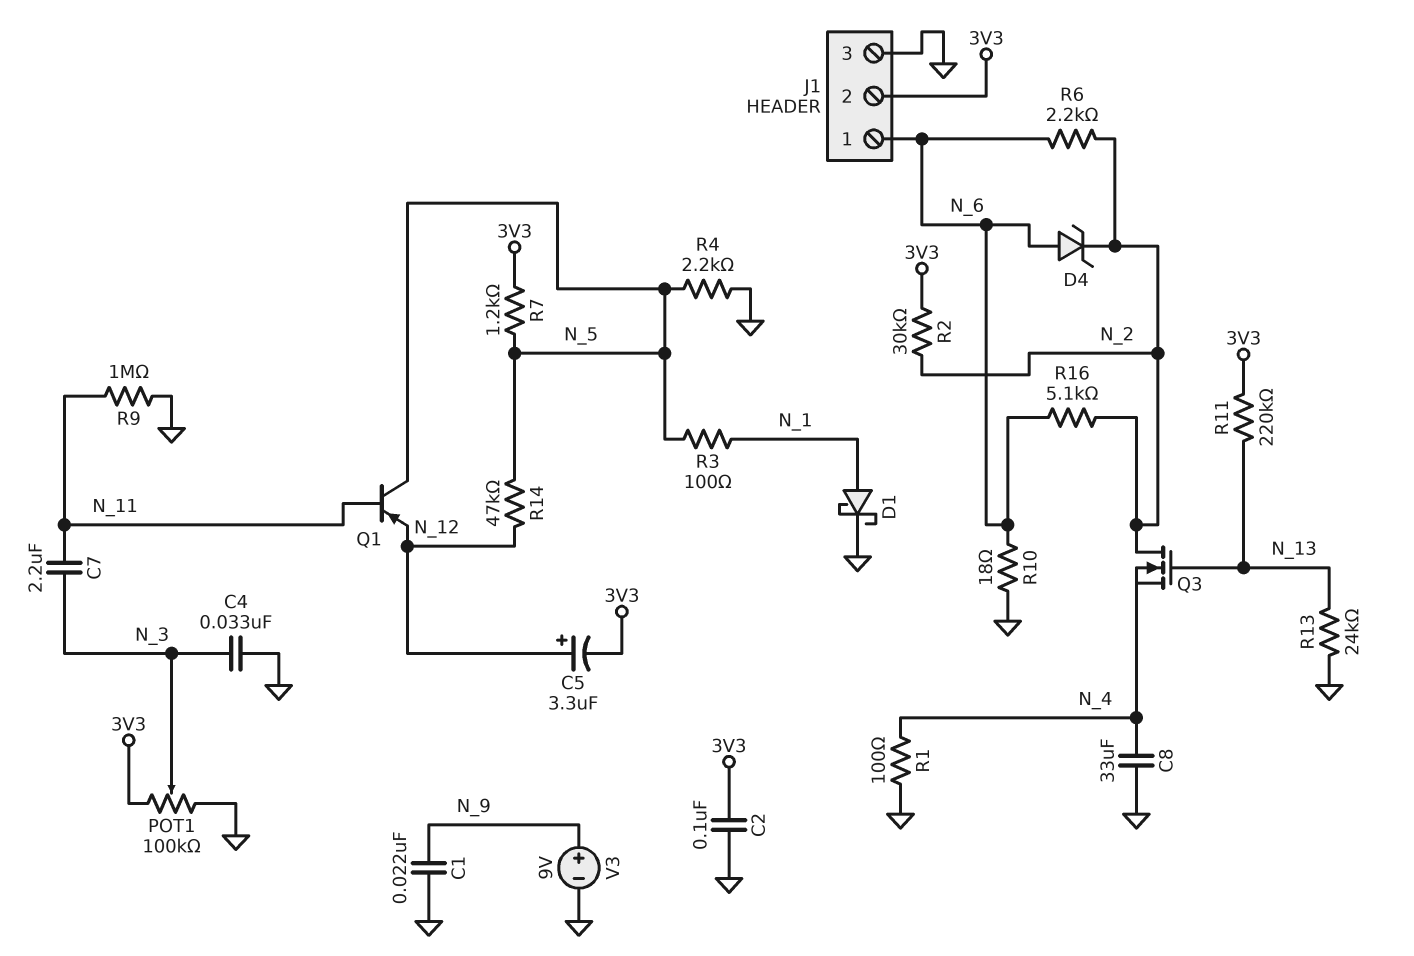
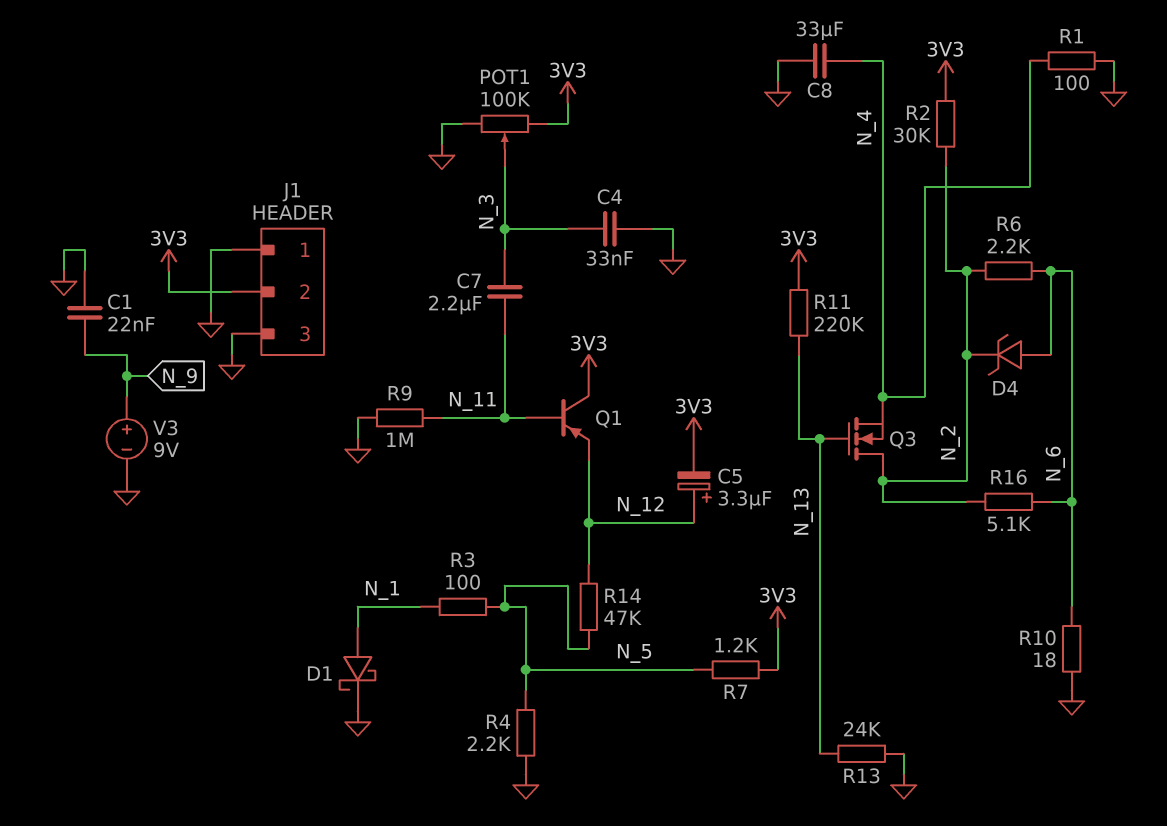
C2: 100nF (3V3, GND) -> none
J1 pin 1: N_6 -> GND
Q1: PNP (B N_11, C N_5, E N_12) -> PNP (B N_11, C 3V3, E N_12)

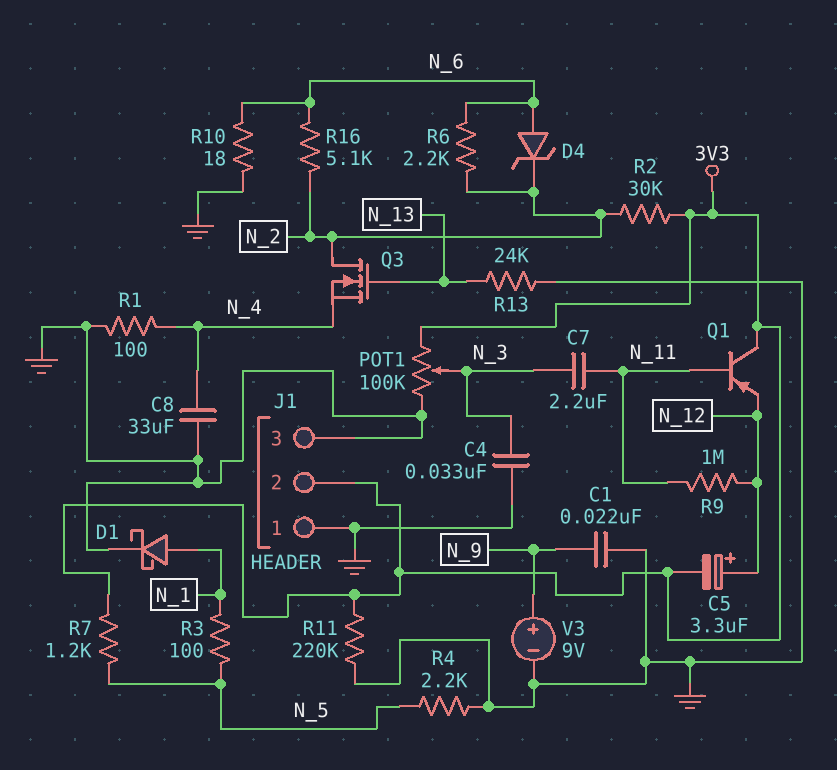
R9: 1M (GND, N_11) -> 1M (N_11, N_12)
R11: 220k (3V3, N_13) -> 220k (3V3, GND)
R14: 47k (N_5, N_12) -> none

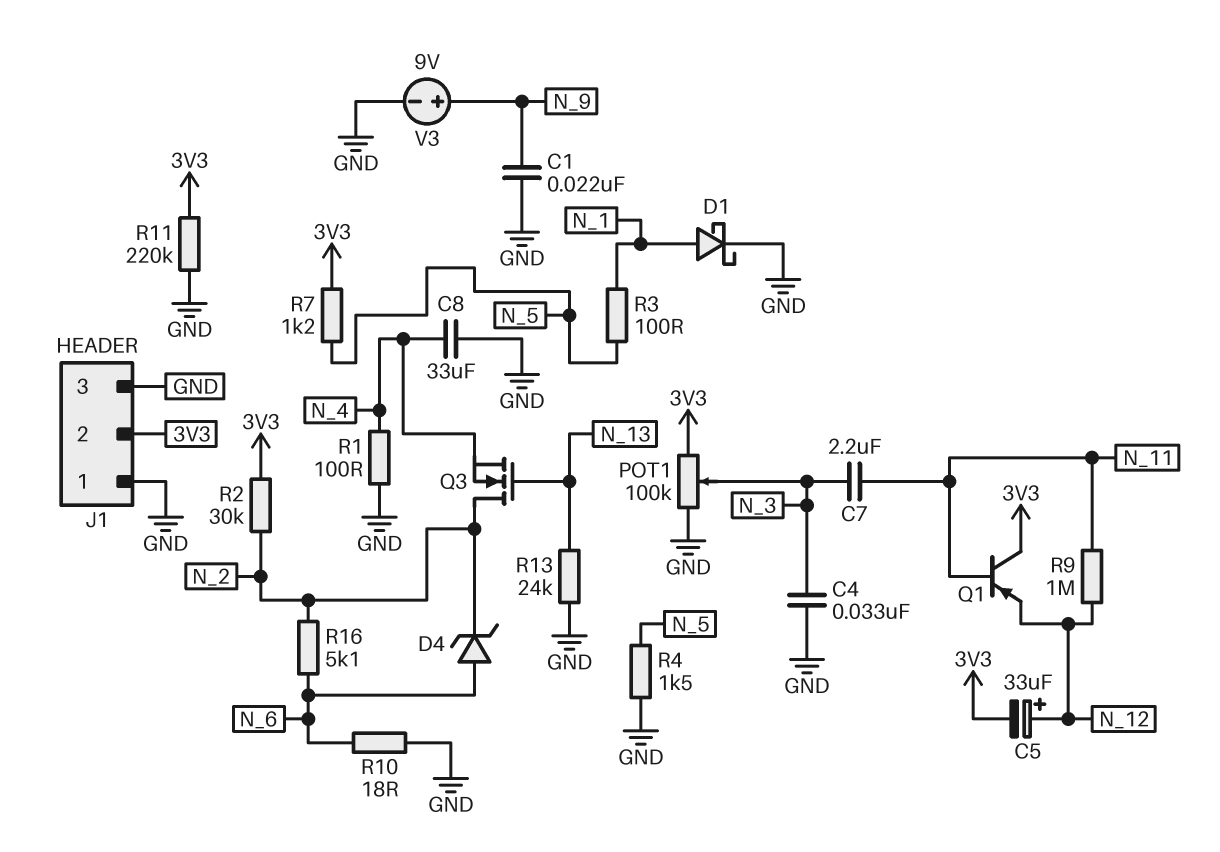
C5: 3.3uF (plus N_12, minus 3V3) -> 33uF (plus N_12, minus 3V3)
R4: 2.2k (GND, N_5) -> 1.5k (GND, N_5)
R6: 2.2k (N_2, N_6) -> none

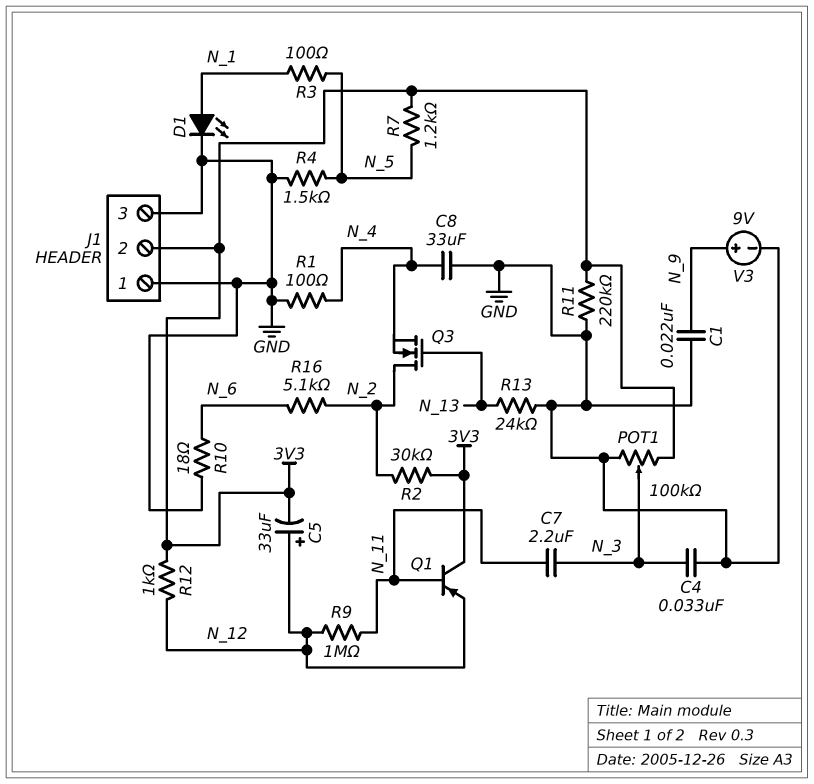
D1: schottky (A N_1, K GND) -> LED (A N_1, K GND)
D4: zener (A N_6, K N_2) -> none
R12: none -> 1k (3V3, N_12)

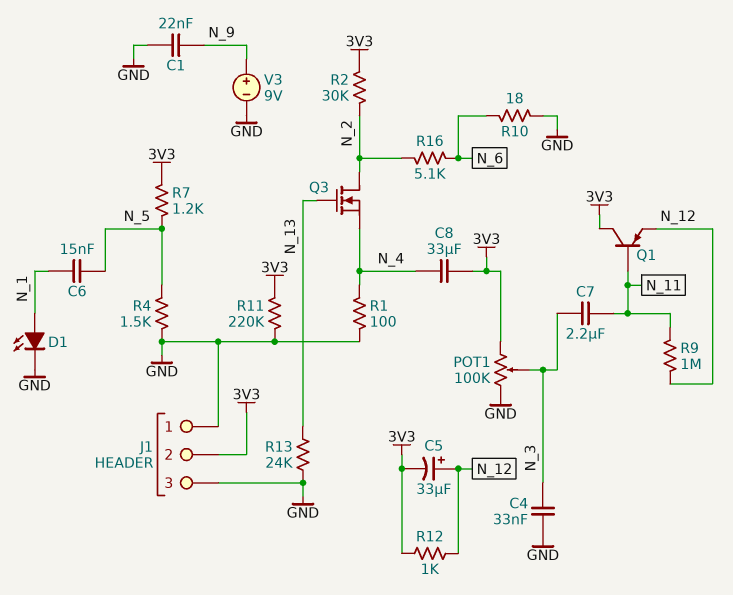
C6: none -> 15nF (N_1, N_5)
C8: 33uF (GND, N_4) -> 33uF (3V3, N_4)
R3: 100 (N_1, N_5) -> none

